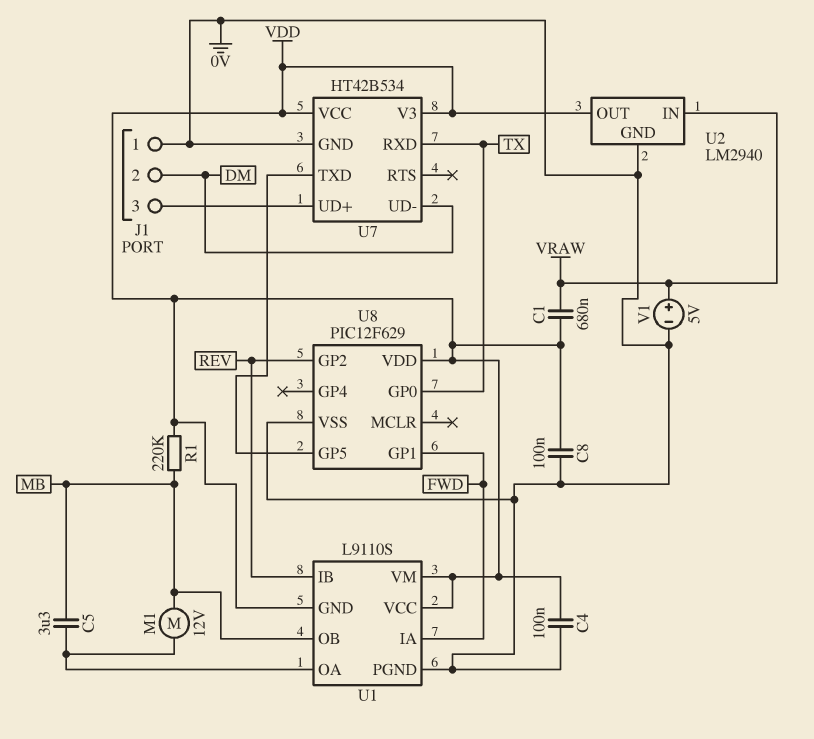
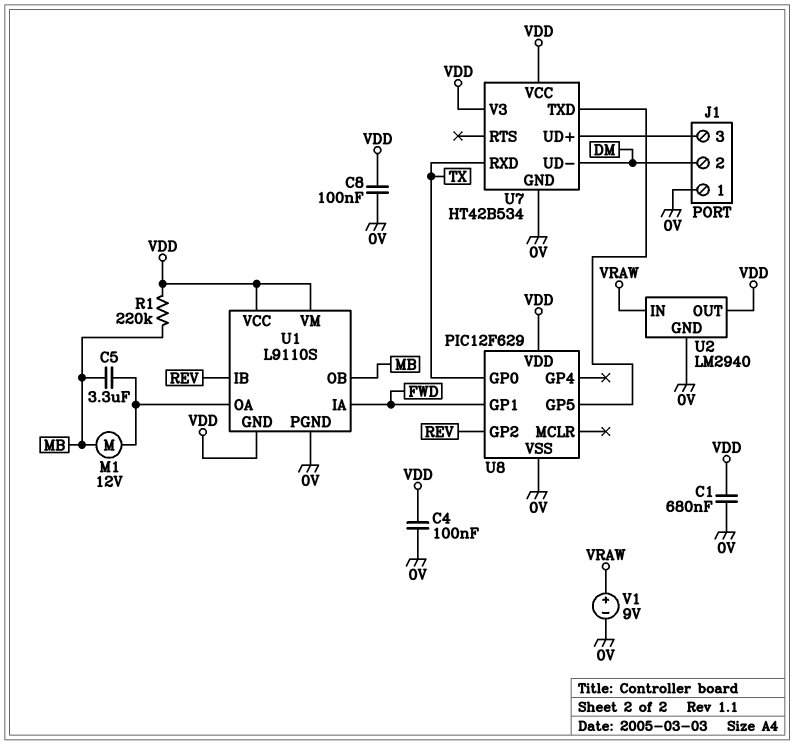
C1: 680nF (VDD, VRAW) -> 680nF (0V, VDD)
V1: 5V (plus VRAW, minus 0V) -> 9V (plus VRAW, minus 0V)

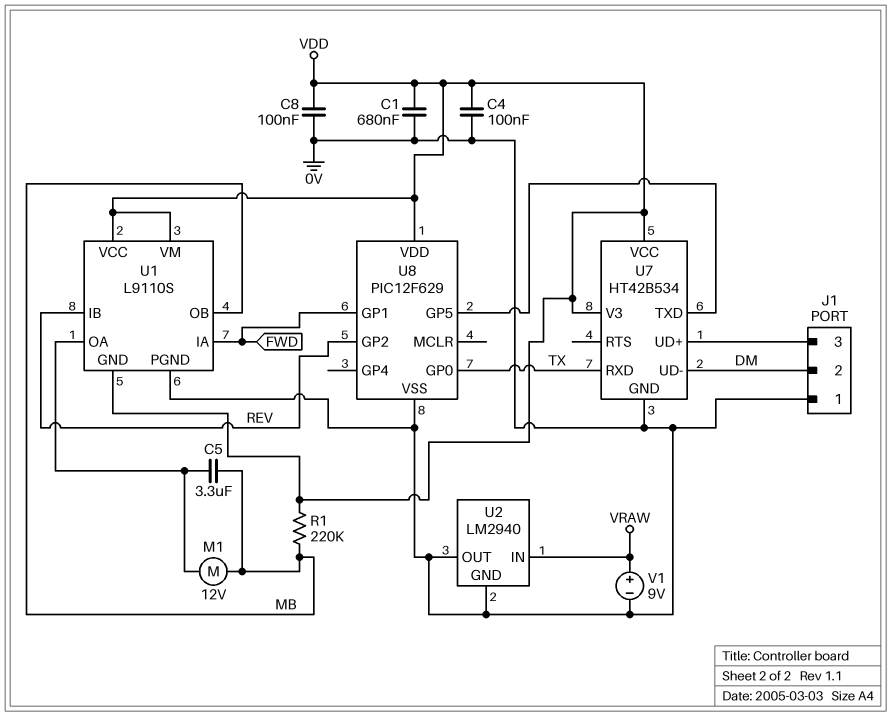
U2 pin OUT: VDD -> 0V

